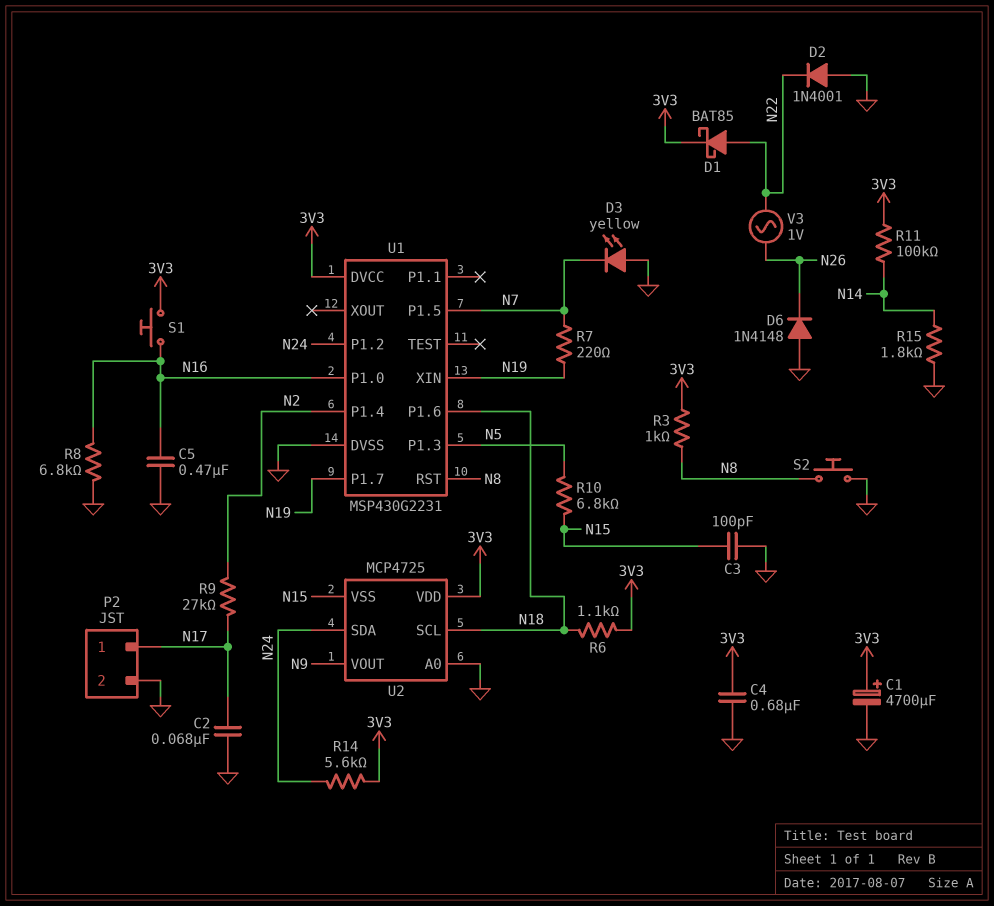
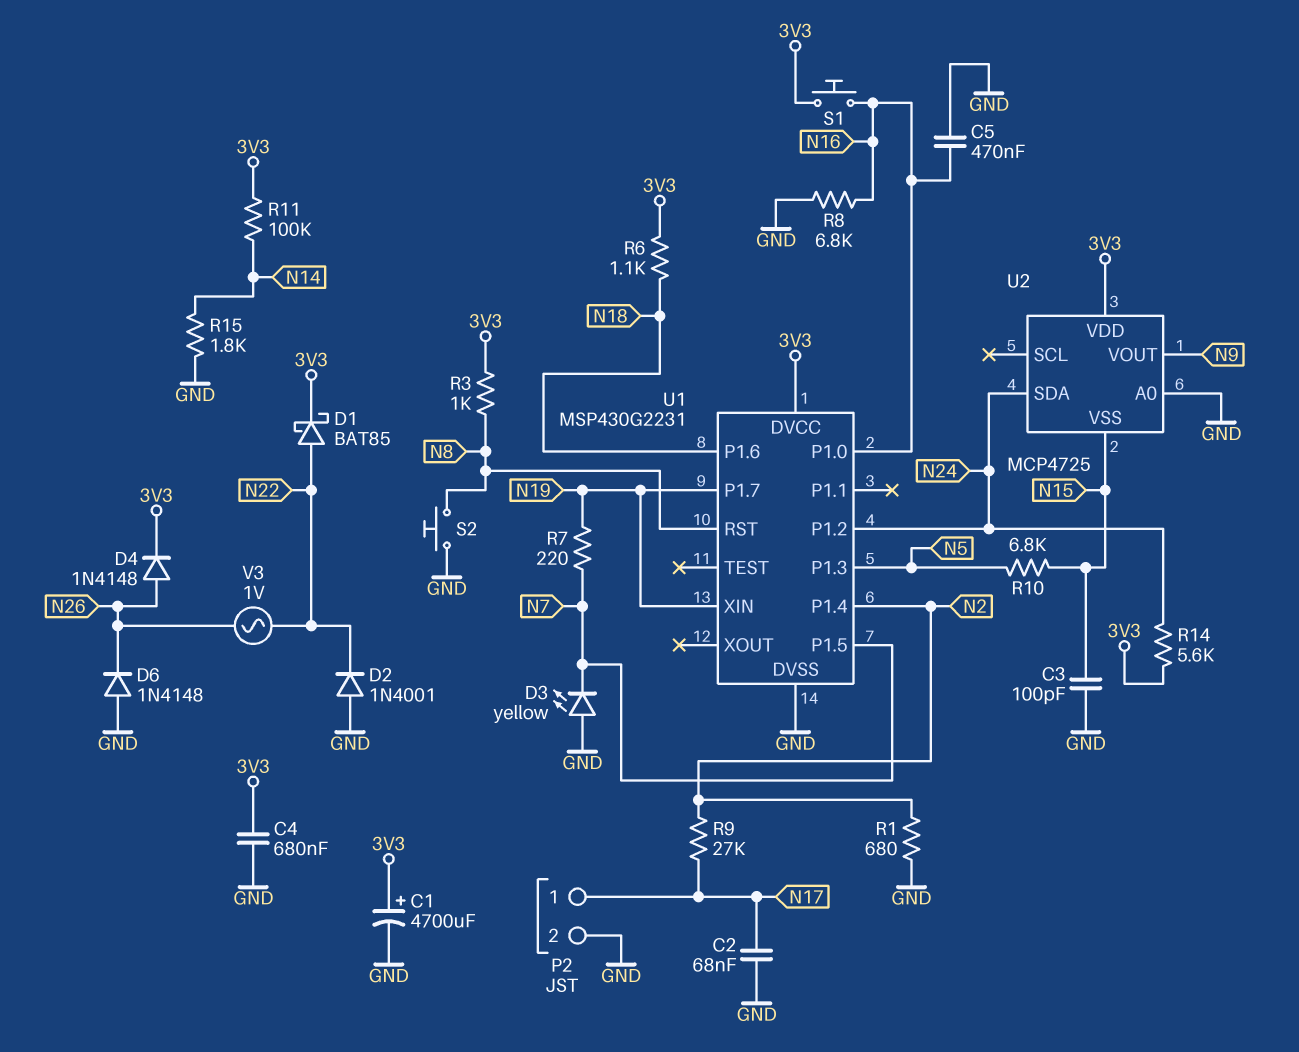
D4: none -> diode 1N4148 (A N26, K 3V3)
R1: none -> 680 (GND, N2)
U2 pin SCL: N18 -> none

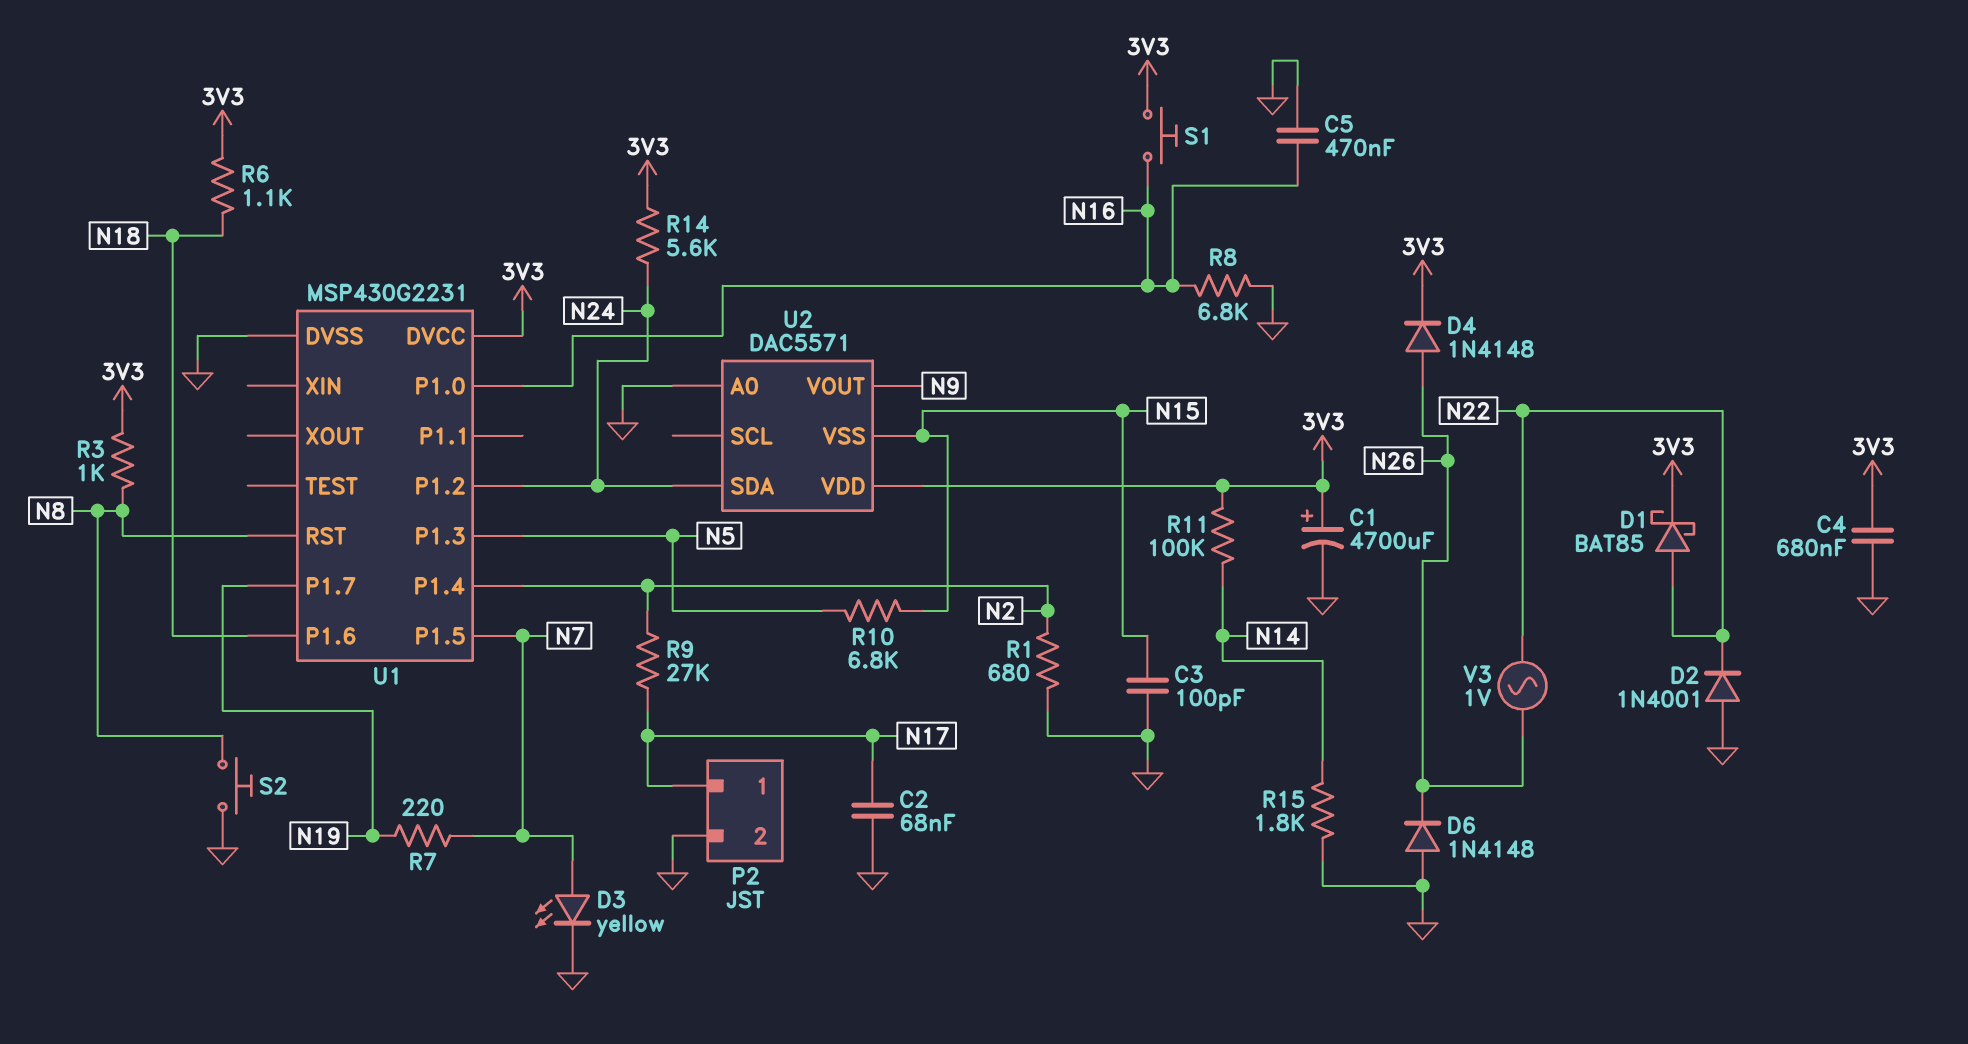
D3: LED yellow (A GND, K N7) -> LED yellow (A N7, K GND)
U1 pin XIN: N19 -> none
U2: MCP4725 -> DAC5571

